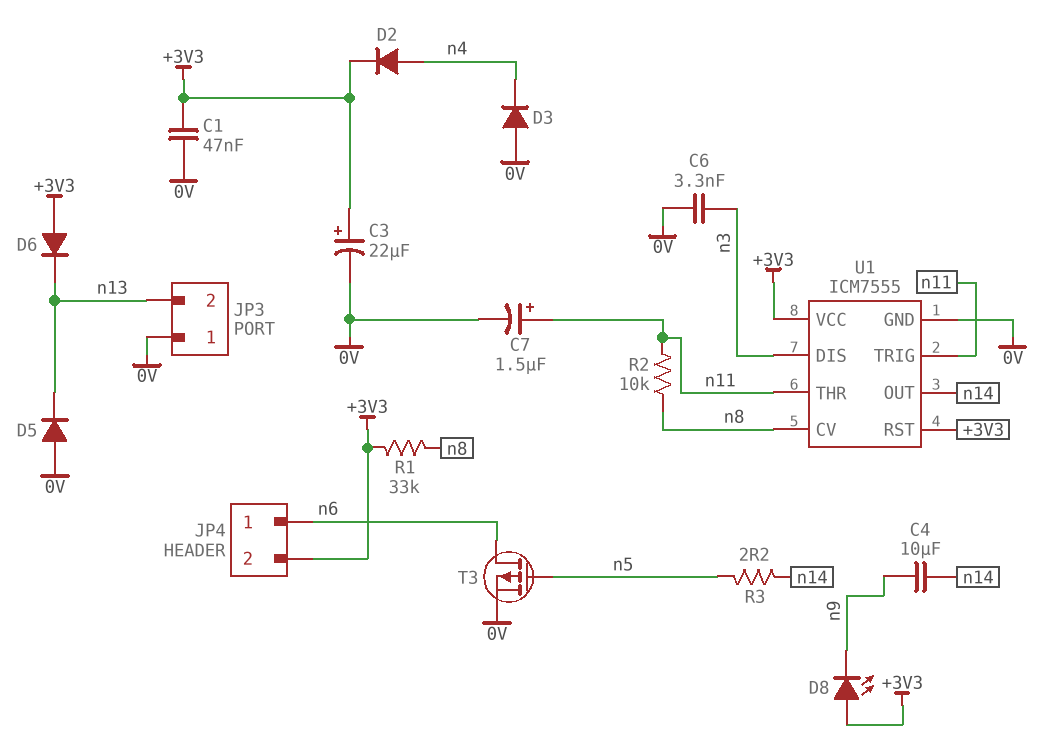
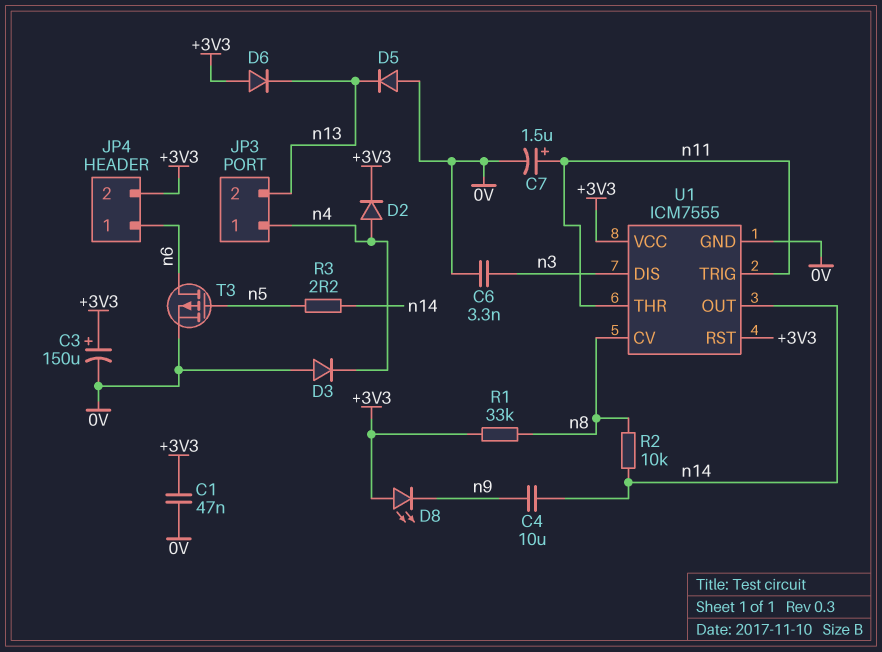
C3: 22uF (plus +3V3, minus 0V) -> 150uF (plus +3V3, minus 0V)
JP3 pin 1: 0V -> n4
R2: 10k (n8, n11) -> 10k (n8, n14)

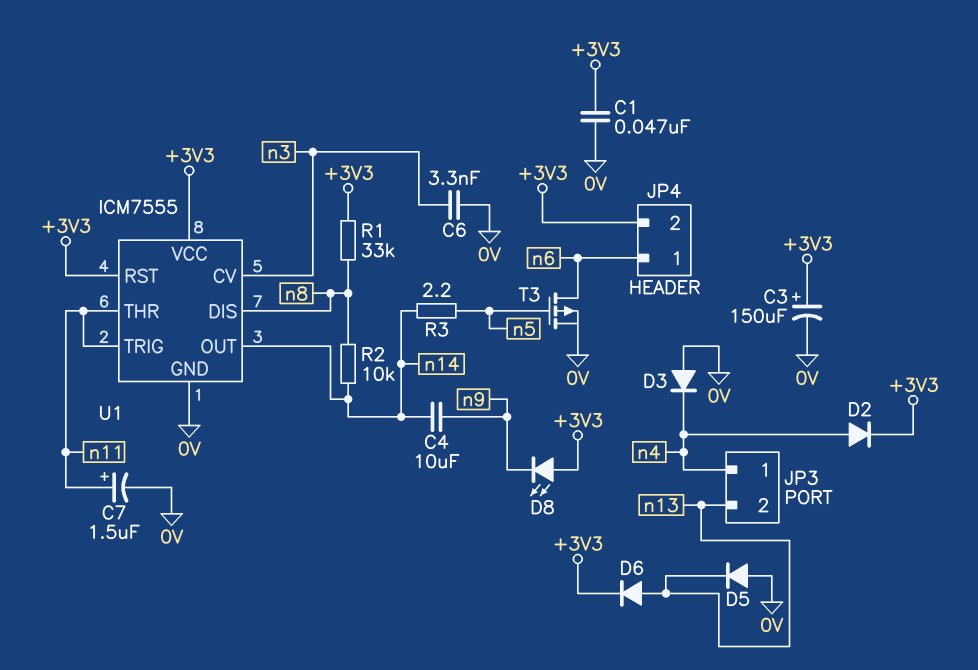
D6: diode (A +3V3, K n13) -> diode (A n13, K +3V3)
U1 pin CV: n8 -> n3
U1 pin DIS: n3 -> n8

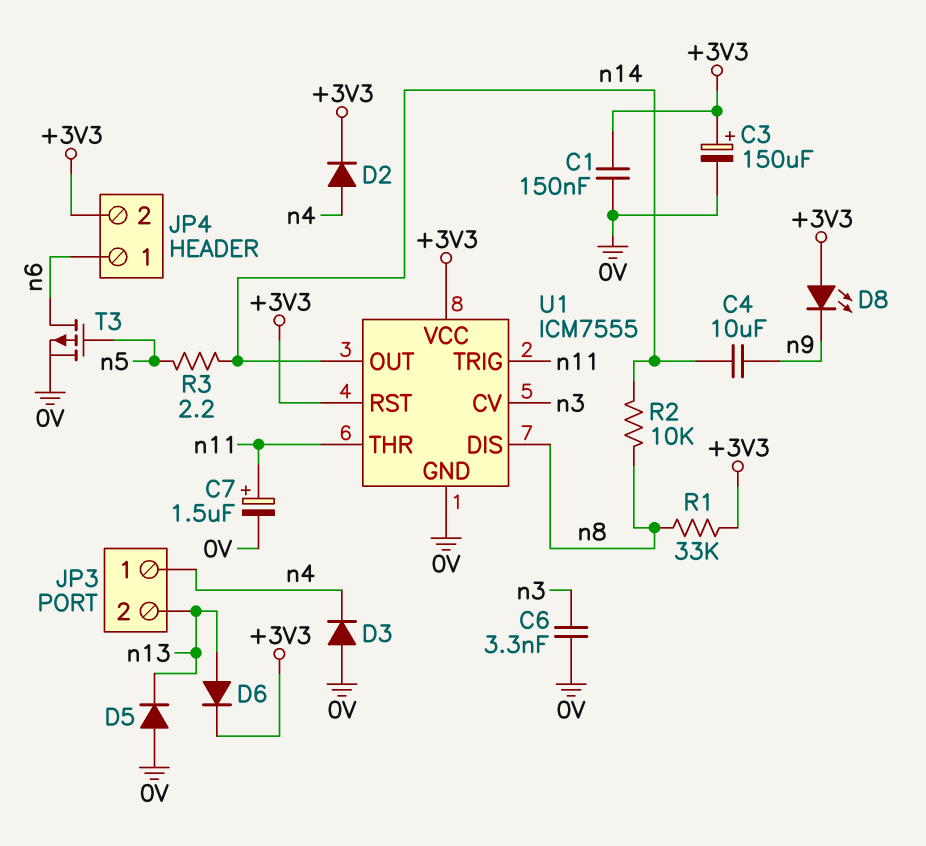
C1: 47nF (+3V3, 0V) -> 150nF (+3V3, 0V)

